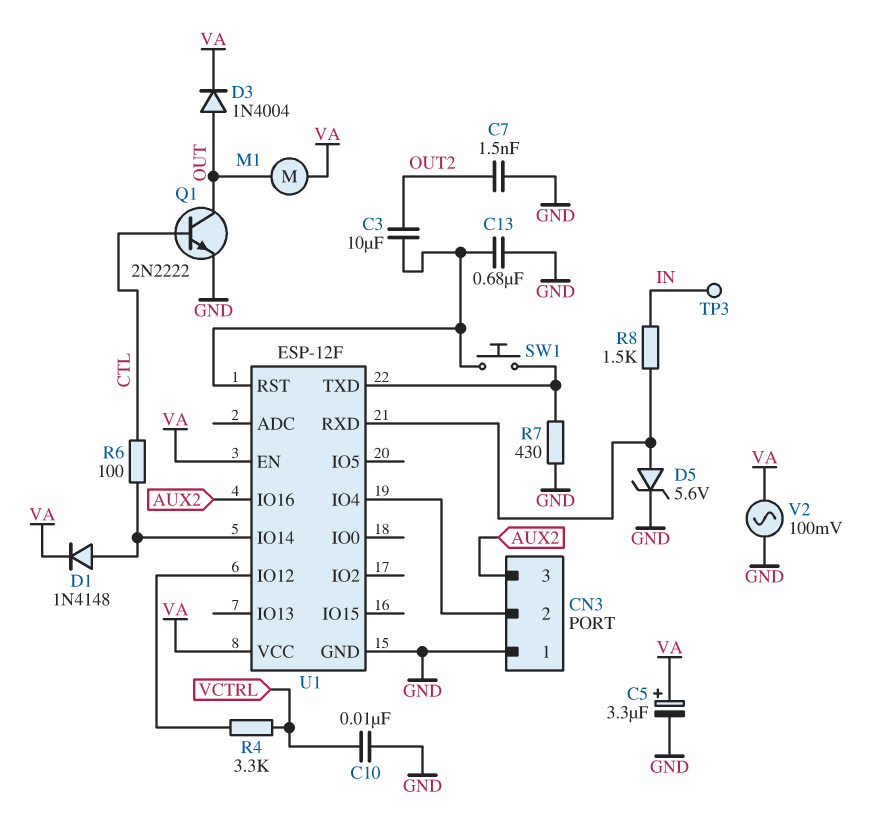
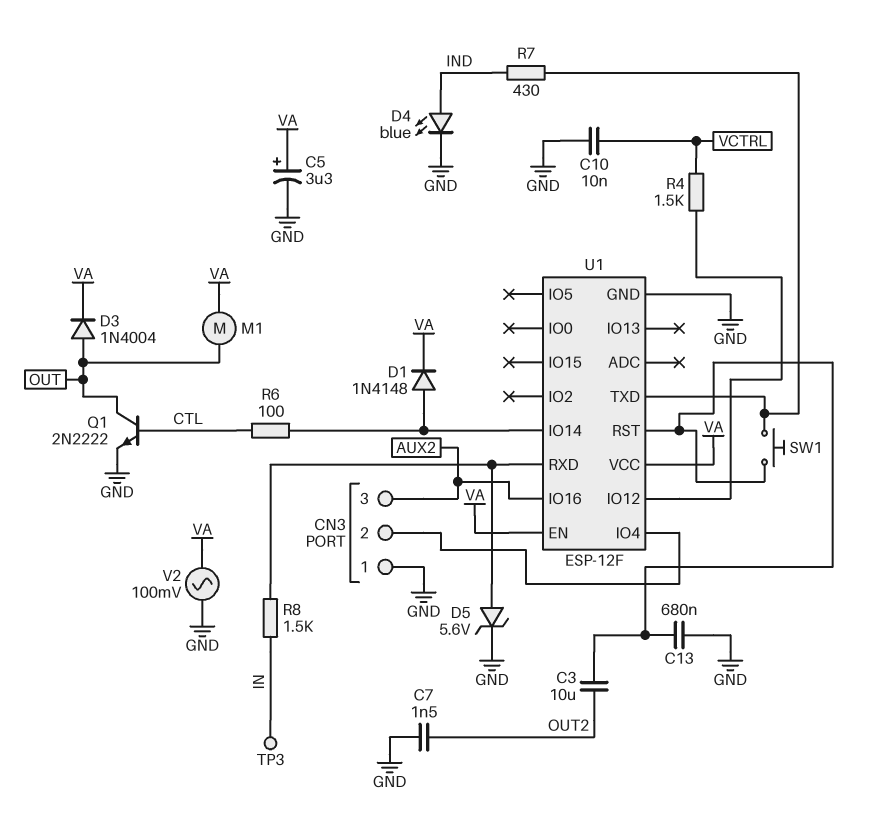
D4: none -> LED blue (A IND, K GND)
R4: 3.3k (U1/IO12, VCTRL) -> 1.5k (U1/IO12, VCTRL)
R7: 430 (GND, U1/TXD) -> 430 (IND, U1/TXD)

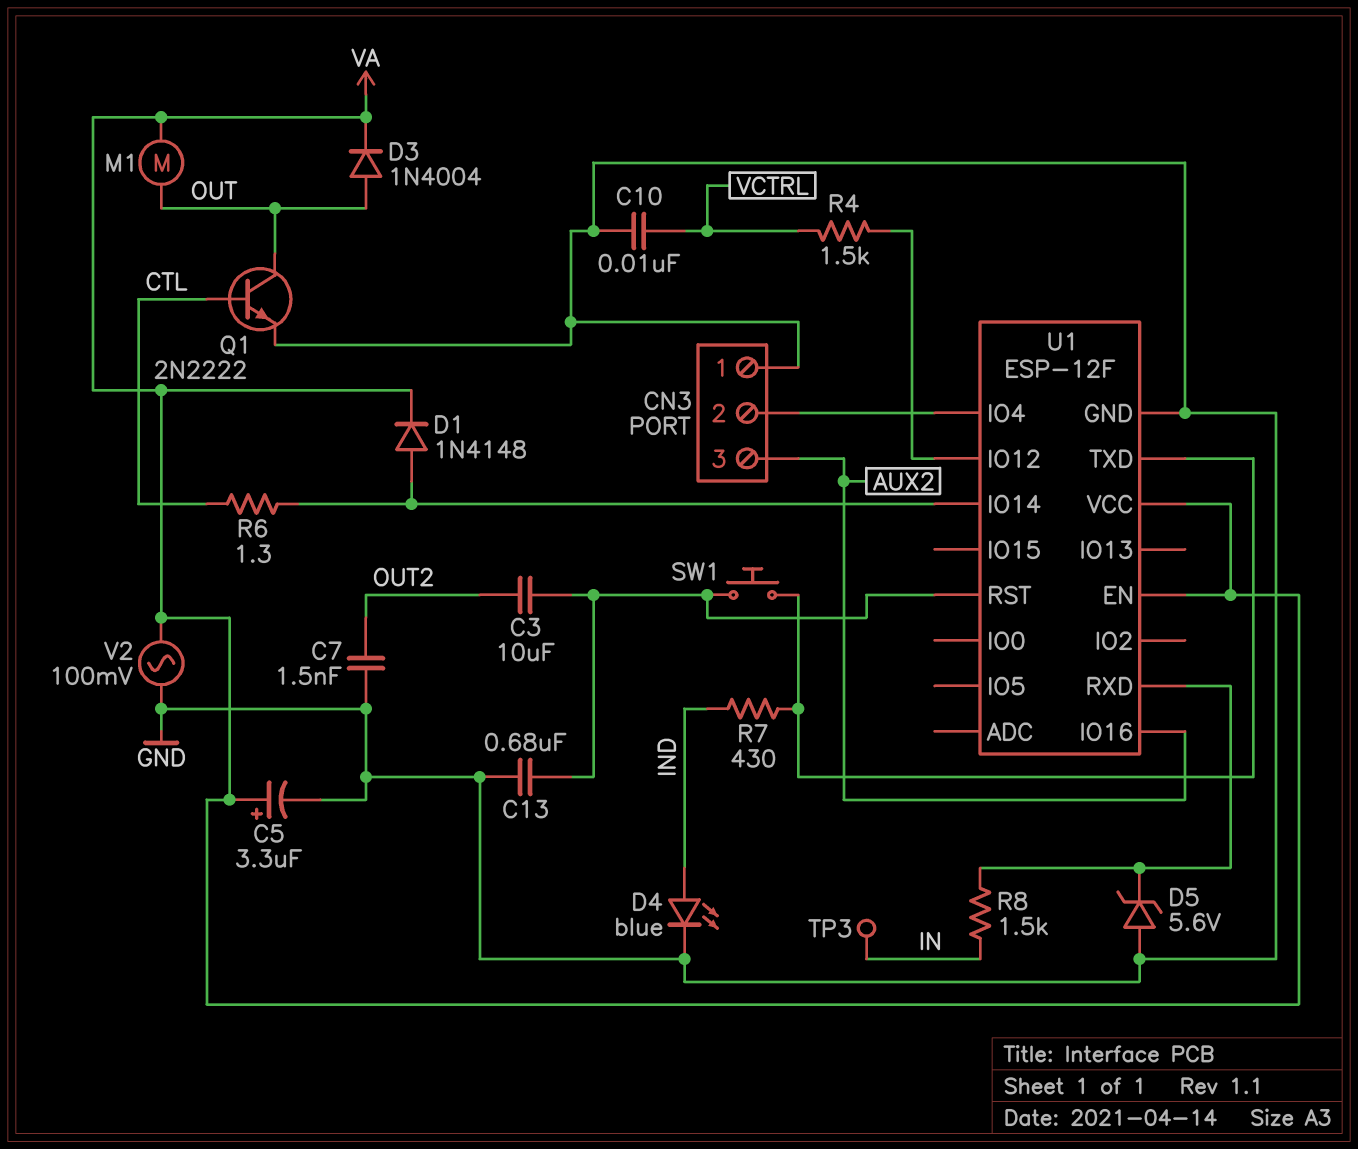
D5: zener 5.6V (A U1/RXD, K GND) -> zener 5.6V (A GND, K U1/RXD)
R6: 100 (CTL, U1/IO14) -> 1.3 (CTL, U1/IO14)

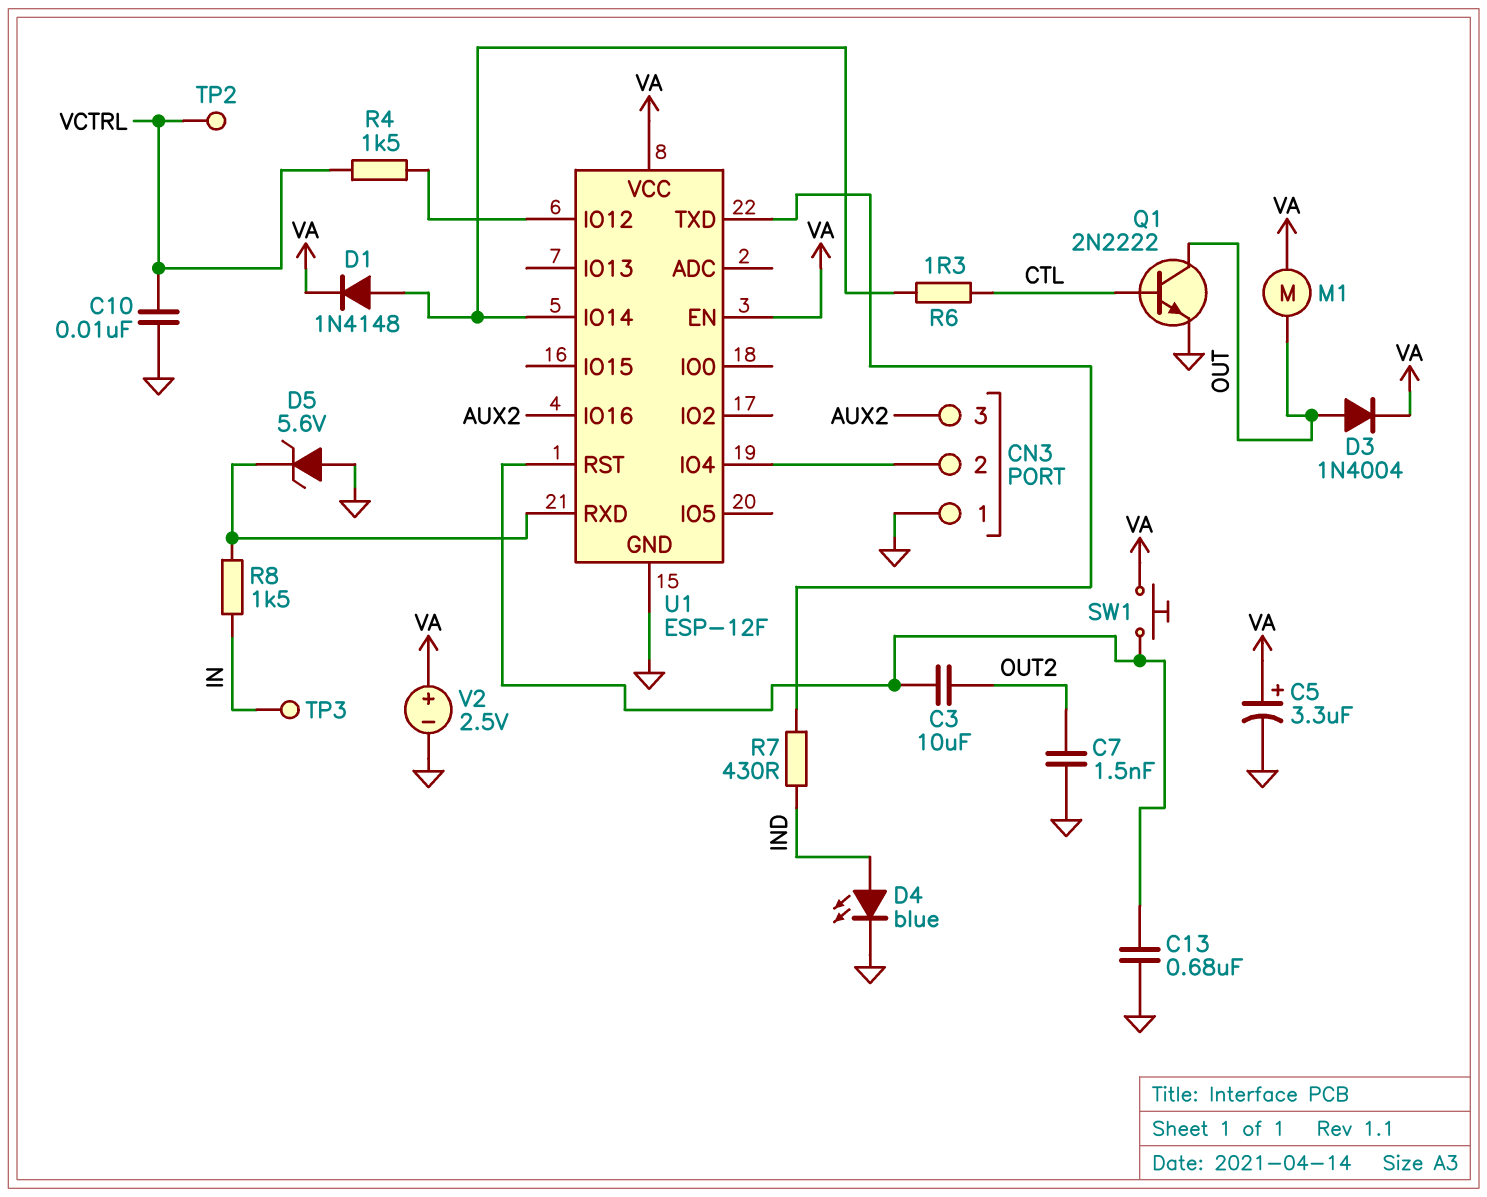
SW1: button (U1/RST, U1/TXD) -> button (U1/RST, VA)
TP2: none -> test point (VCTRL)
V2: AC 100mV (GND, VA) -> 2.5V (plus VA, minus GND)

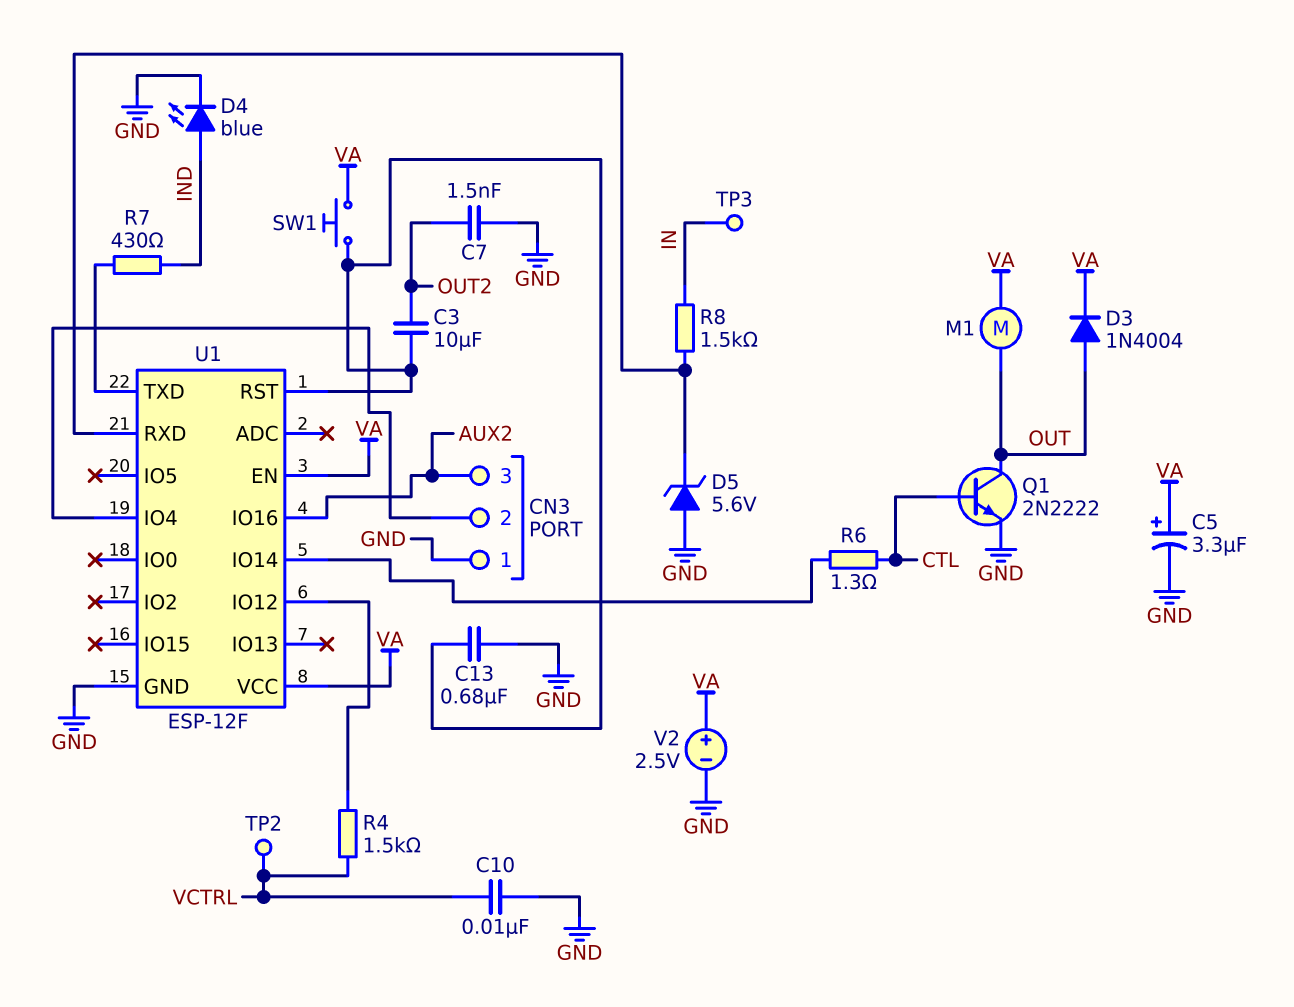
D1: diode 1N4148 (A U1/IO14, K VA) -> none

